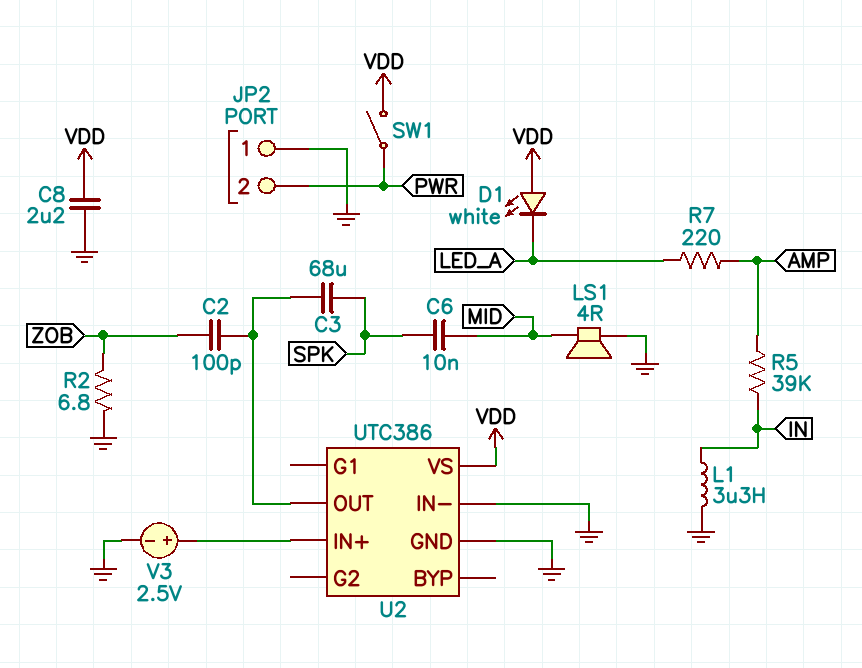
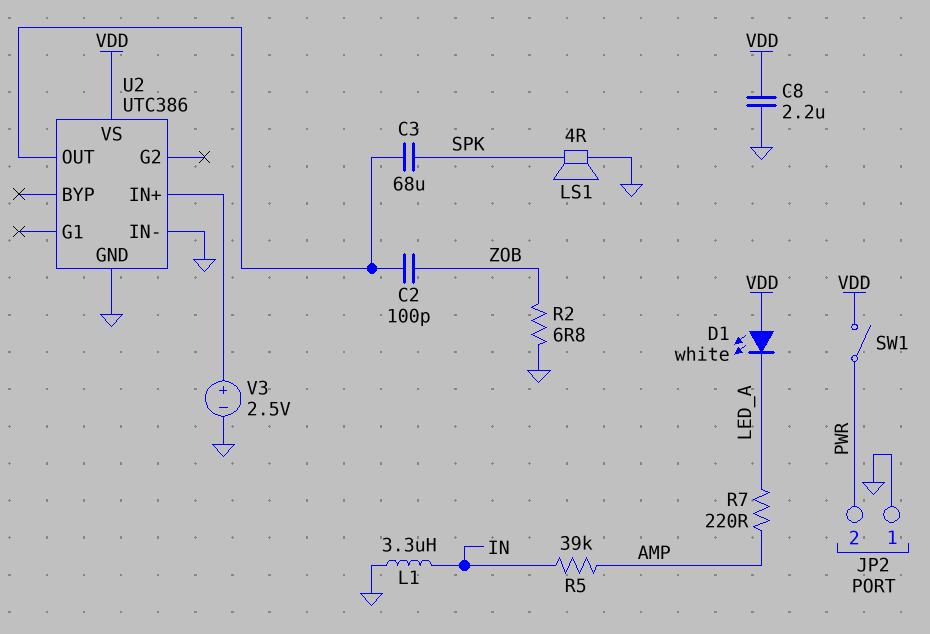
C6: 10nF (MID, SPK) -> none
LS1: speaker 4R (GND, MID) -> speaker 4R (GND, SPK)

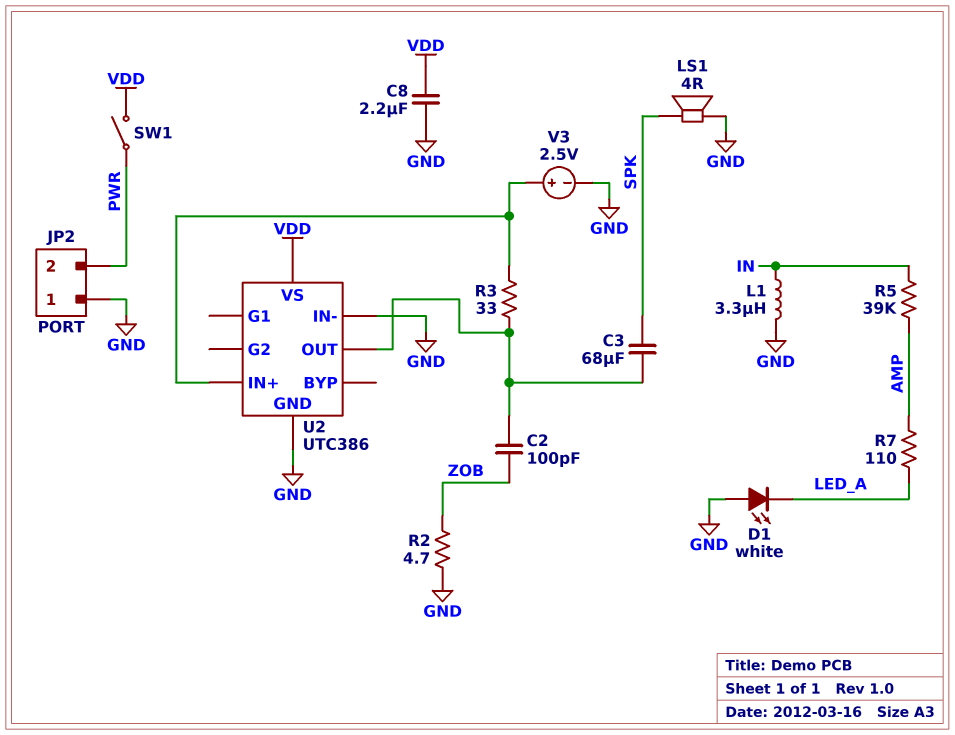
D1: LED white (A VDD, K LED_A) -> LED white (A GND, K LED_A)
R2: 6.8 (GND, ZOB) -> 4.7 (GND, ZOB)
R3: none -> 33 (U2/IN+, U2/OUT)
R7: 220 (AMP, LED_A) -> 110 (AMP, LED_A)

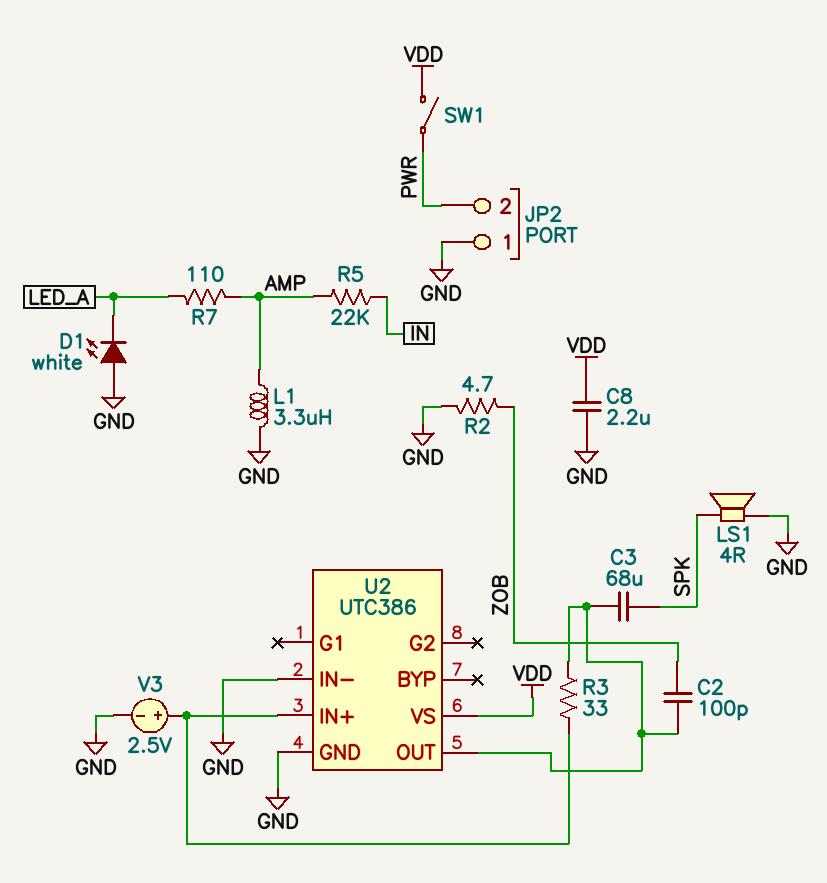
L1: 3.3uH (GND, IN) -> 3.3uH (AMP, GND)
R5: 39k (AMP, IN) -> 22k (AMP, IN)

